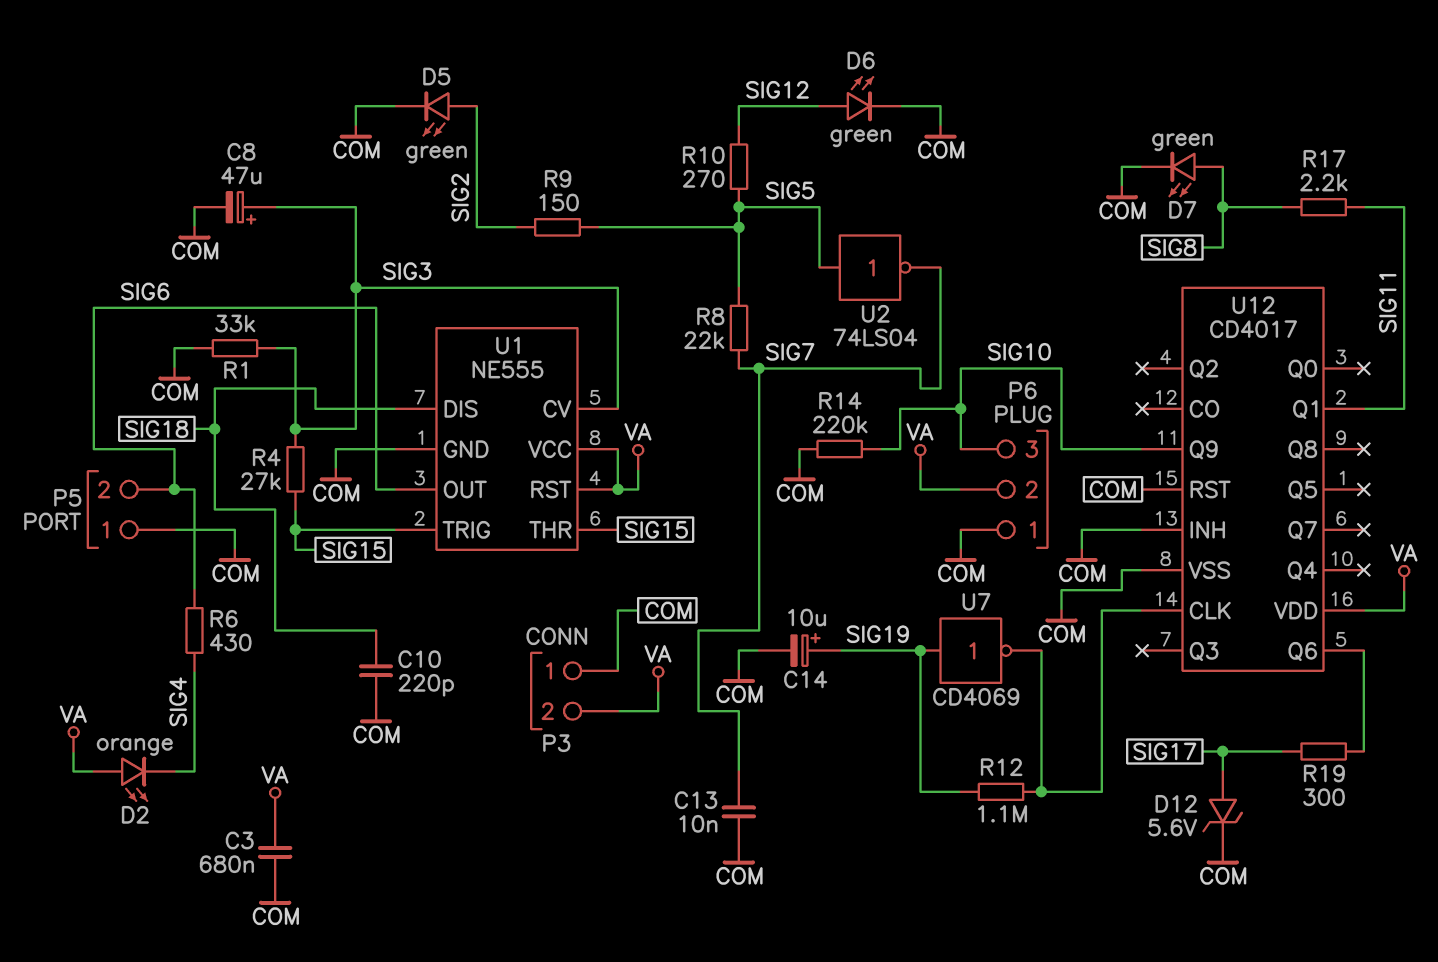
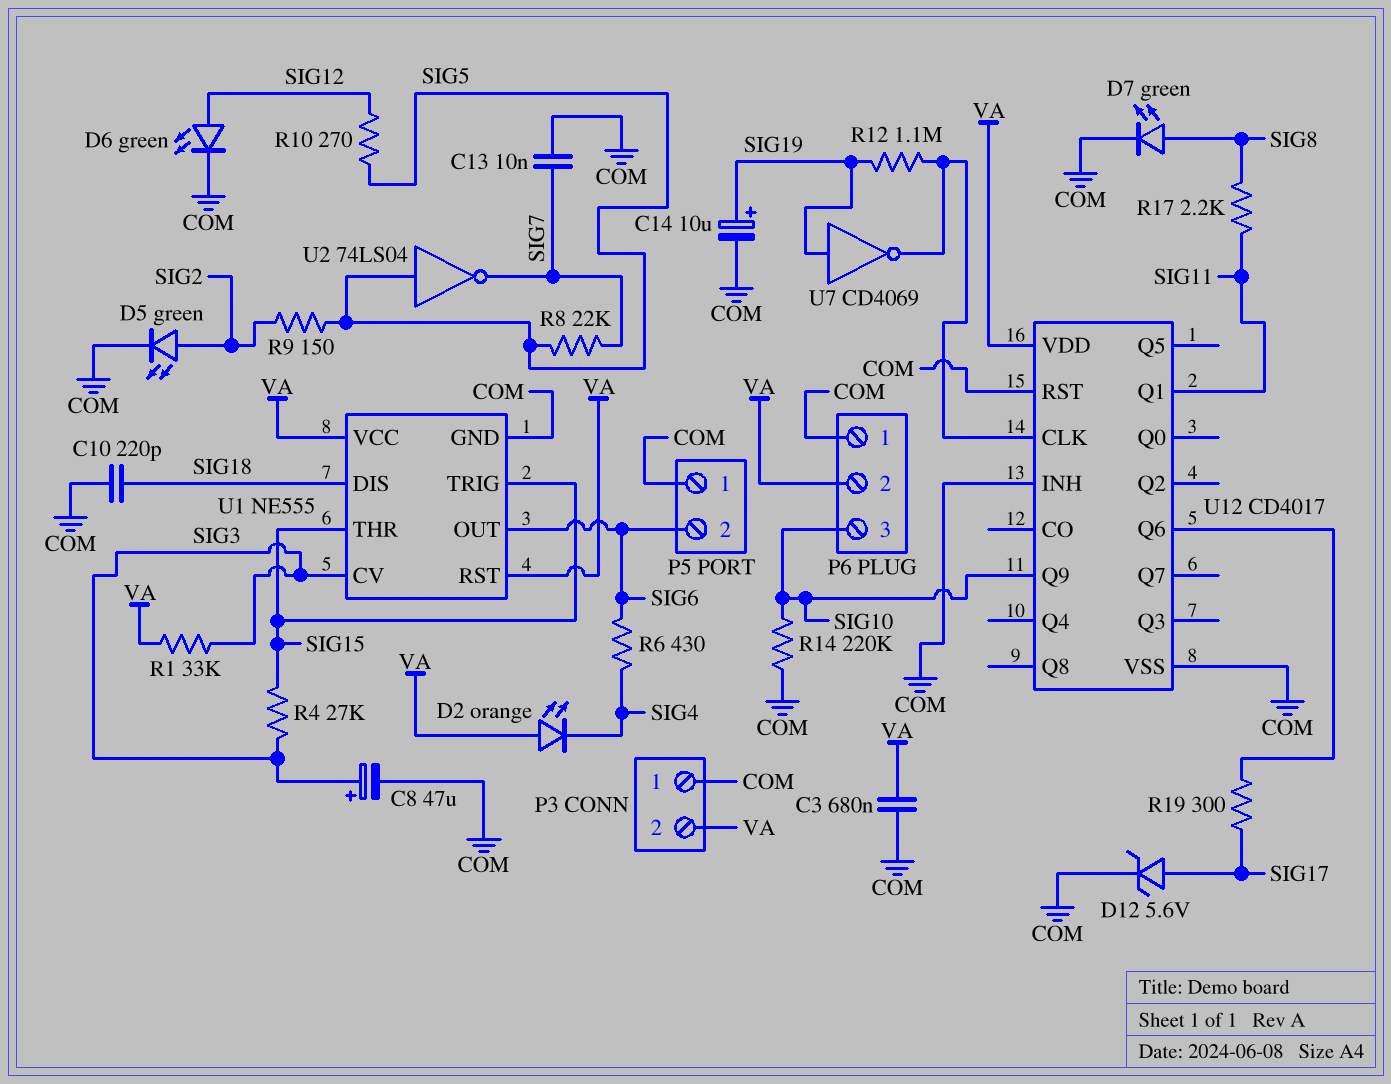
R1: 33k (COM, SIG3) -> 33k (SIG3, VA)

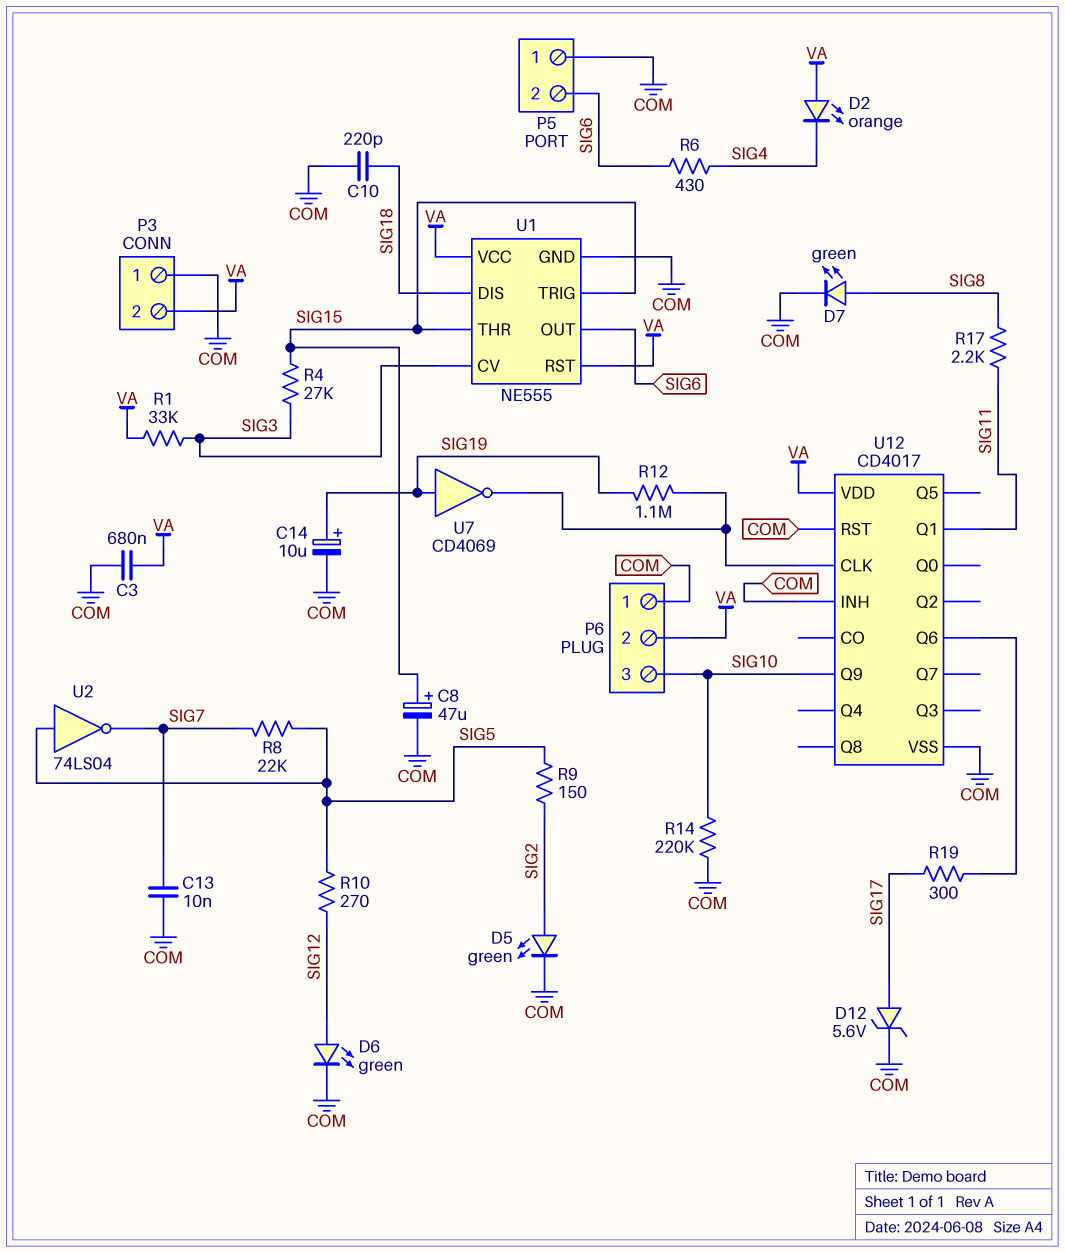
C8: 47uF (plus SIG3, minus COM) -> 47uF (plus SIG15, minus COM)

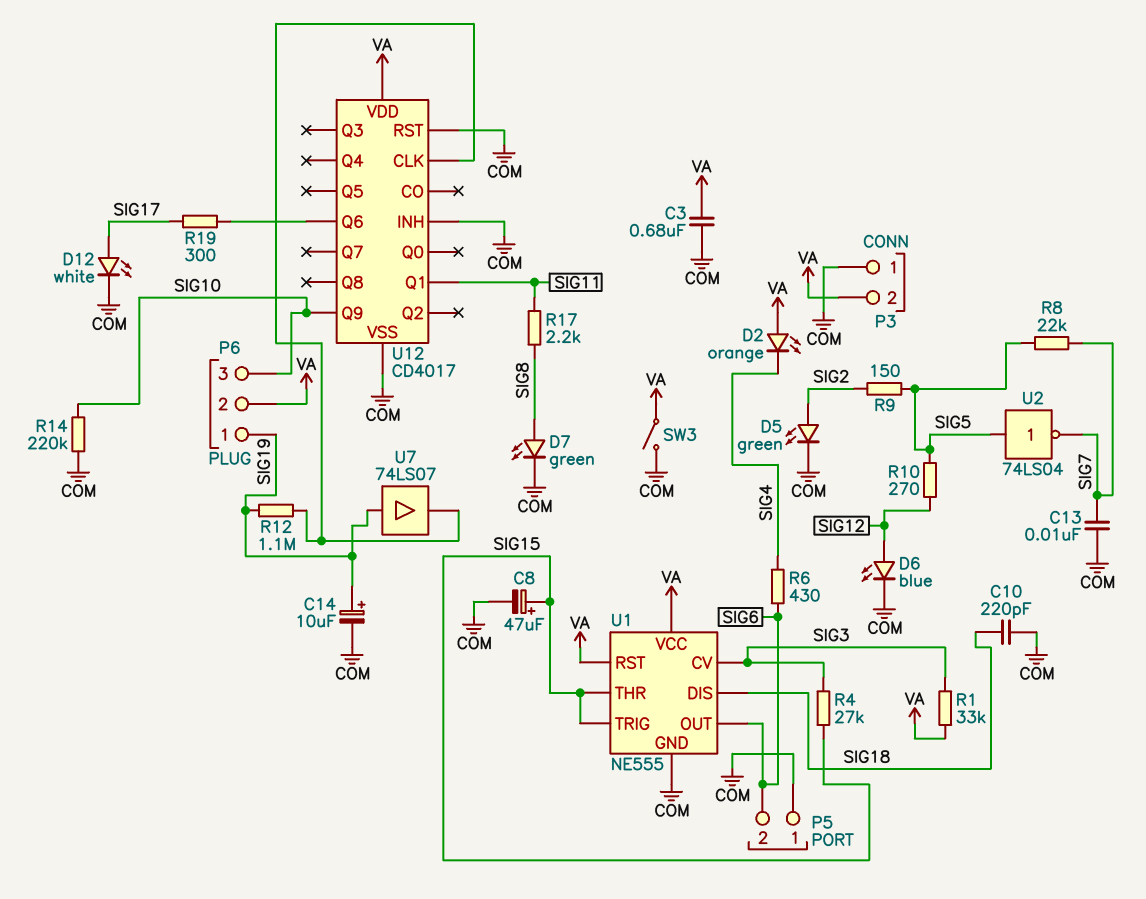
D6: LED green (A SIG12, K COM) -> LED blue (A SIG12, K COM)
D12: zener 5.6V (A SIG17, K COM) -> LED white (A SIG17, K COM)
P6 pin 1: COM -> SIG19
SW3: none -> switch (COM, VA)
U7: NOT CD4069 (in SIG19, out U12/CLK) -> buffer 74LS07 (in SIG19, out U12/CLK)

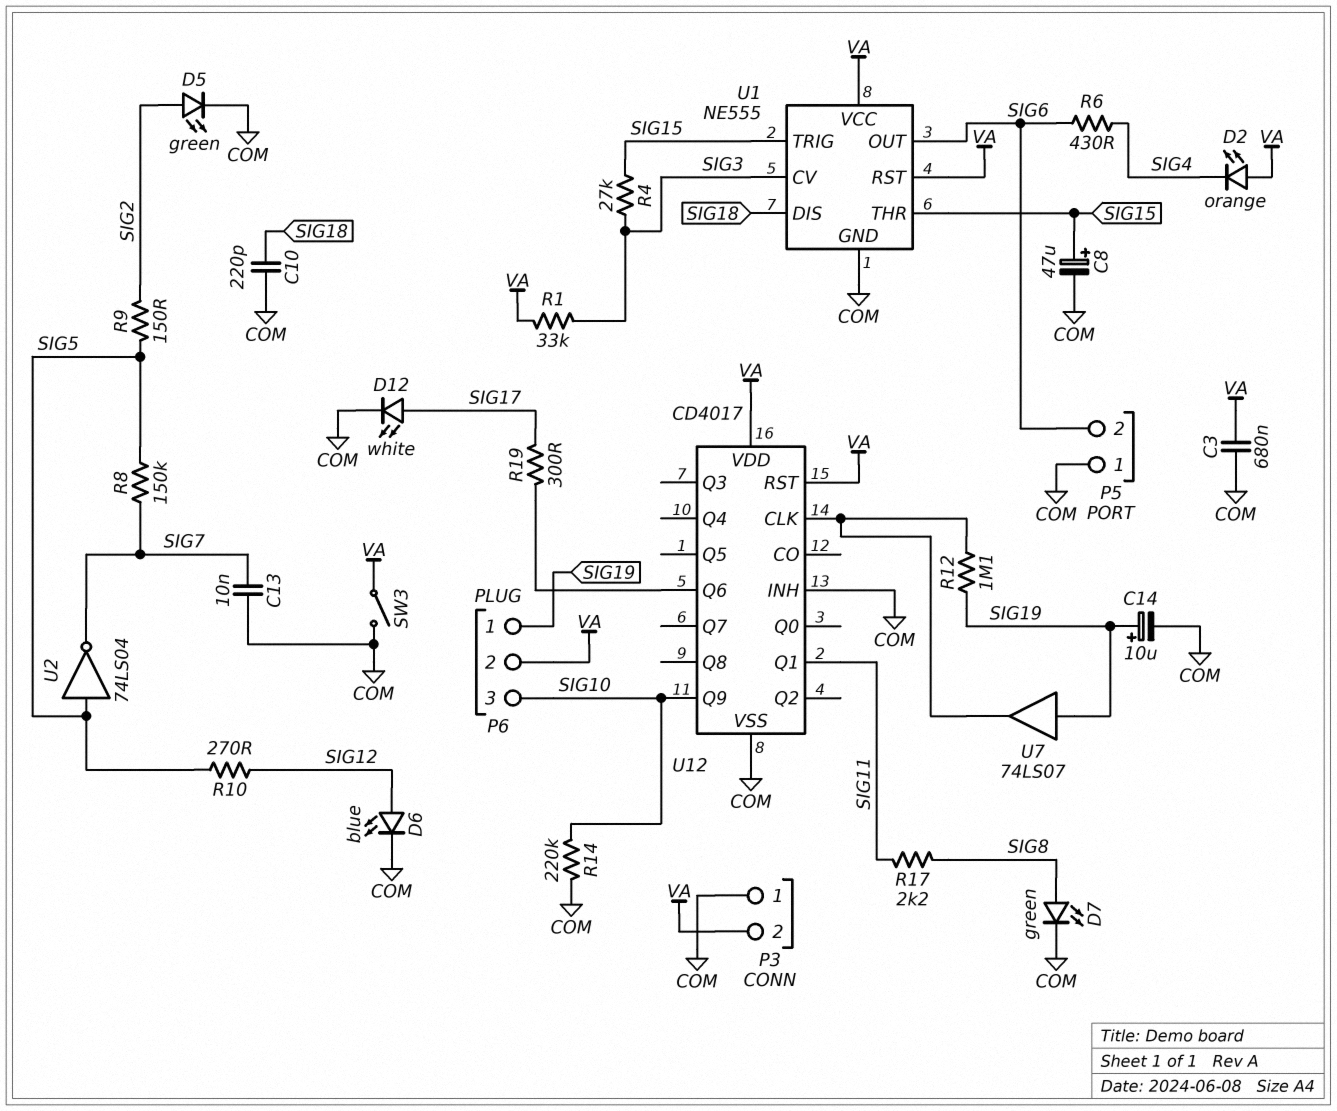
R8: 22k (SIG5, SIG7) -> 150k (SIG5, SIG7)
U12 pin RST: COM -> VA

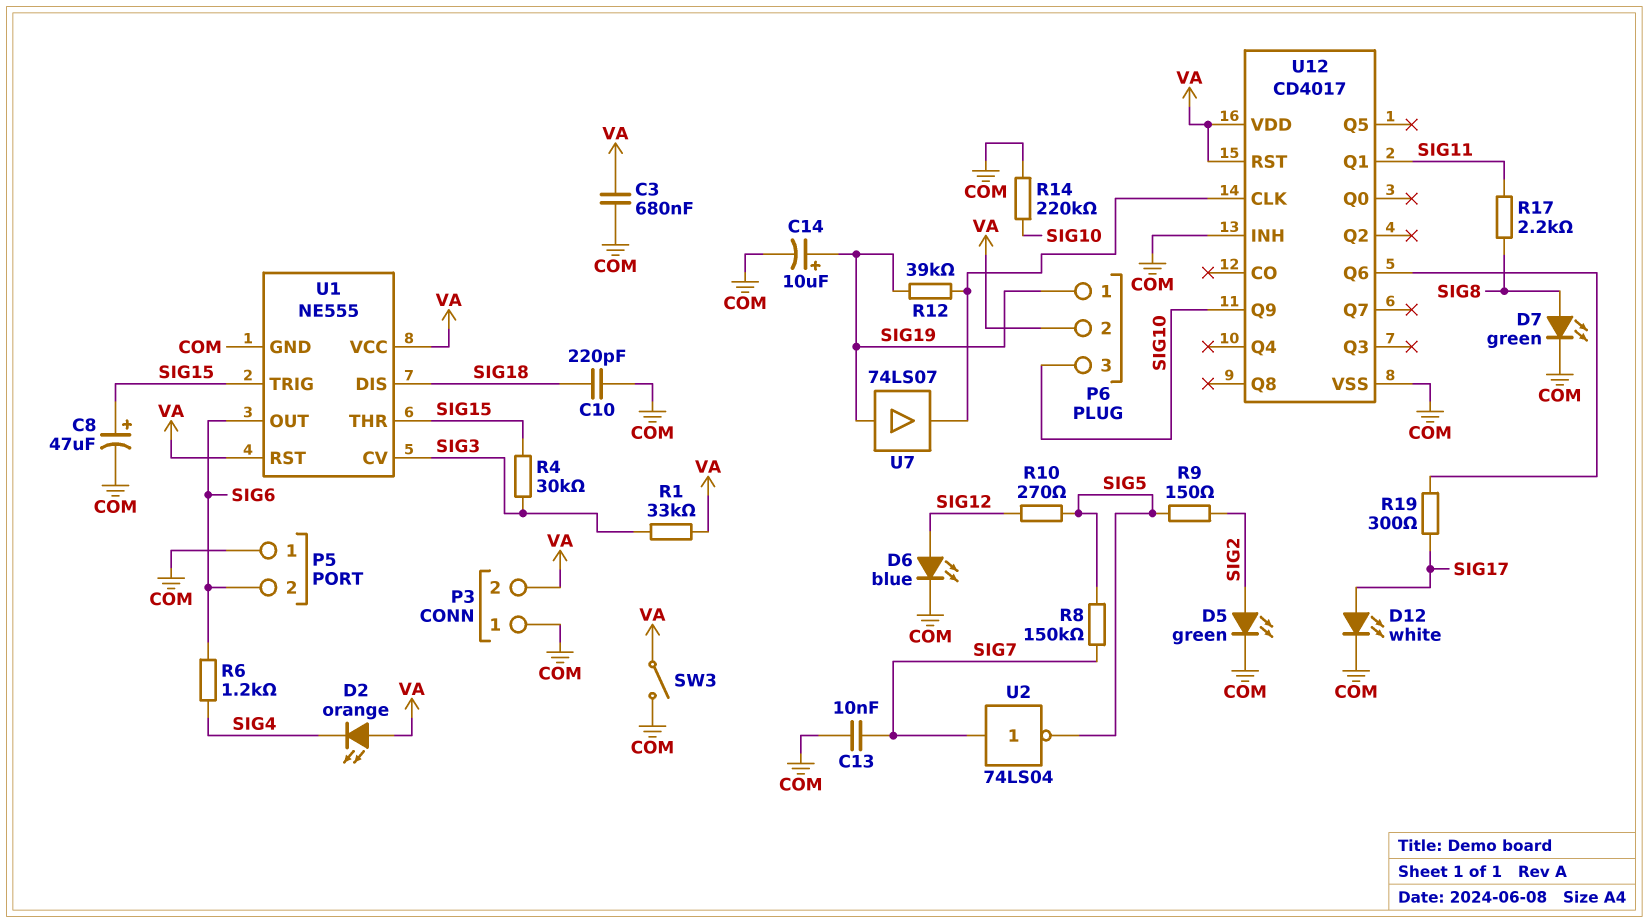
R4: 27k (SIG3, SIG15) -> 30k (SIG3, SIG15)
R6: 430 (SIG4, SIG6) -> 1.2k (SIG4, SIG6)
R12: 1.1M (SIG19, U12/CLK) -> 39k (SIG19, U12/CLK)
U2: NOT 74LS04 (in SIG5, out SIG7) -> NOT 74LS04 (in SIG7, out SIG5)

